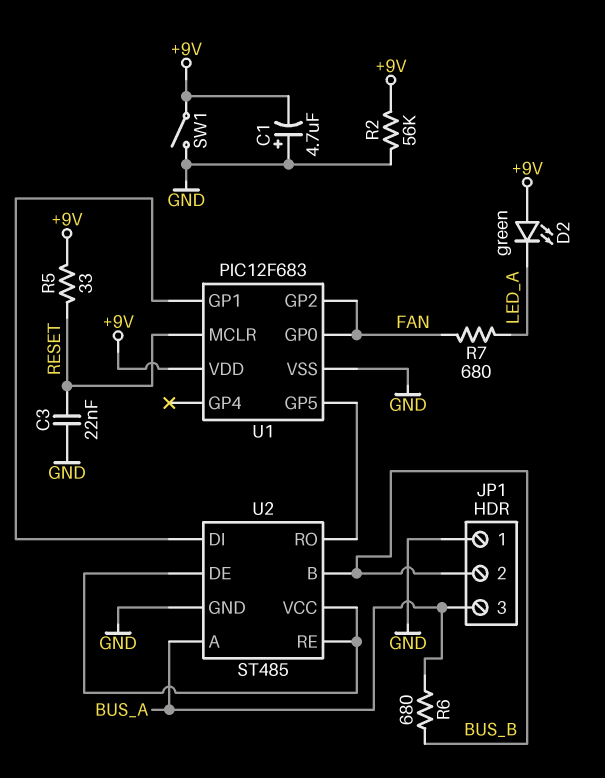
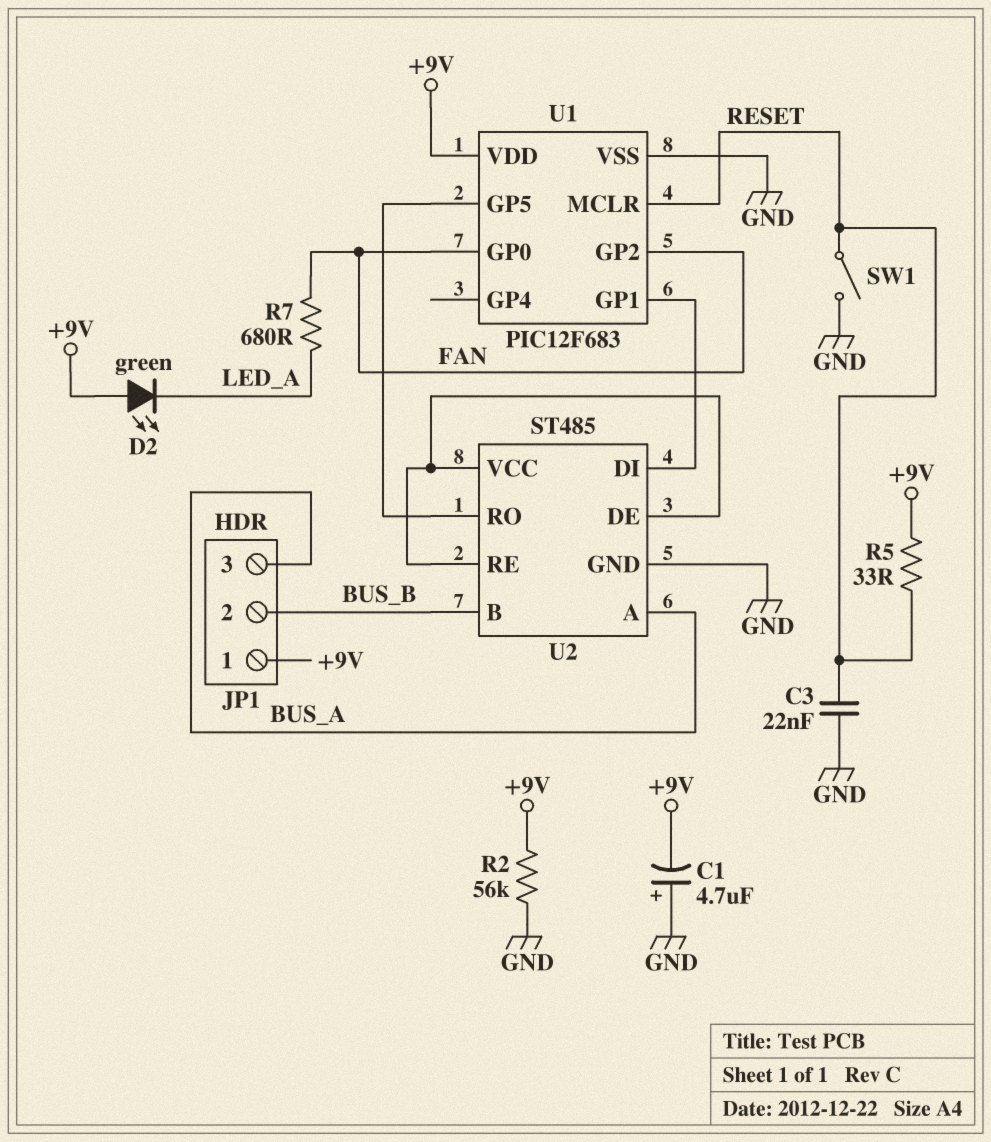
JP1 pin 1: GND -> +9V
R6: 680 (BUS_A, BUS_B) -> none
SW1: switch (+9V, GND) -> switch (GND, RESET)

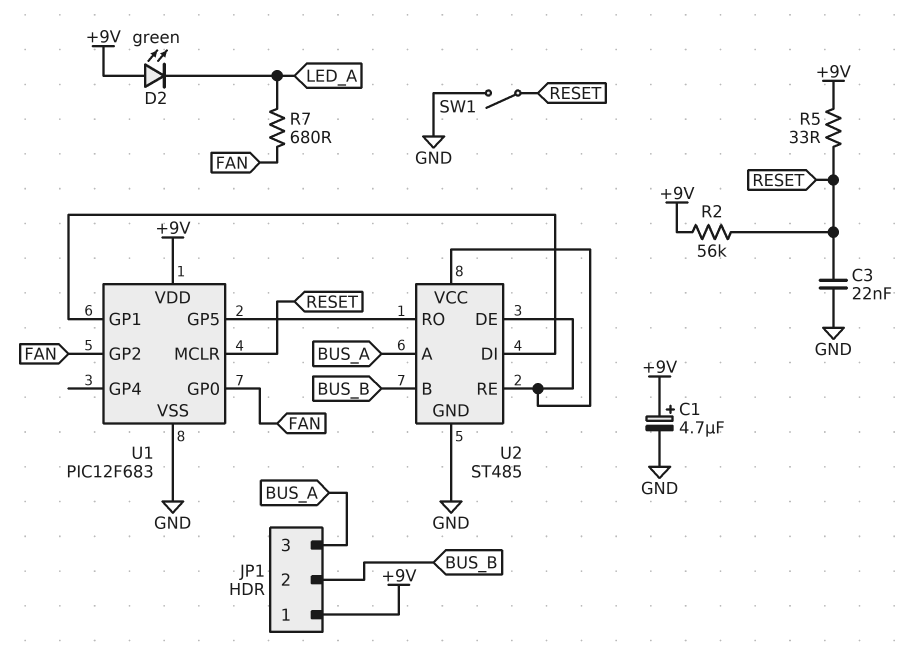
C1: 4.7uF (plus GND, minus +9V) -> 4.7uF (plus +9V, minus GND)
R2: 56k (+9V, GND) -> 56k (+9V, RESET)

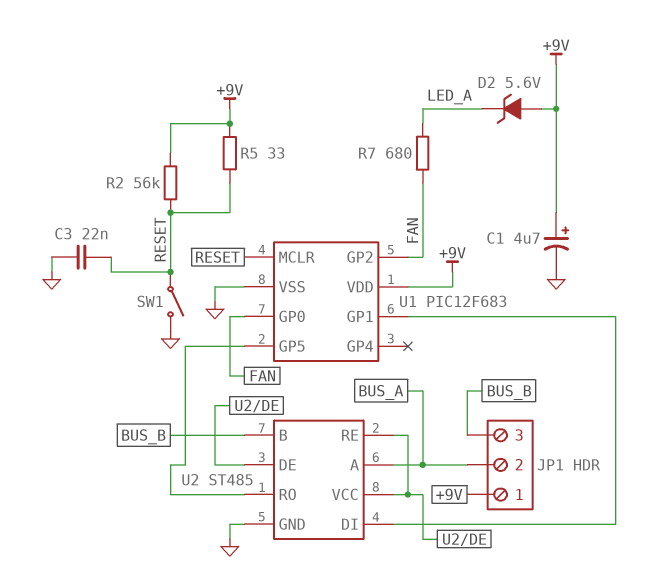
D2: LED green (A +9V, K LED_A) -> zener 5.6V (A +9V, K LED_A)
JP1 pin 2: BUS_B -> BUS_A
JP1 pin 3: BUS_A -> BUS_B

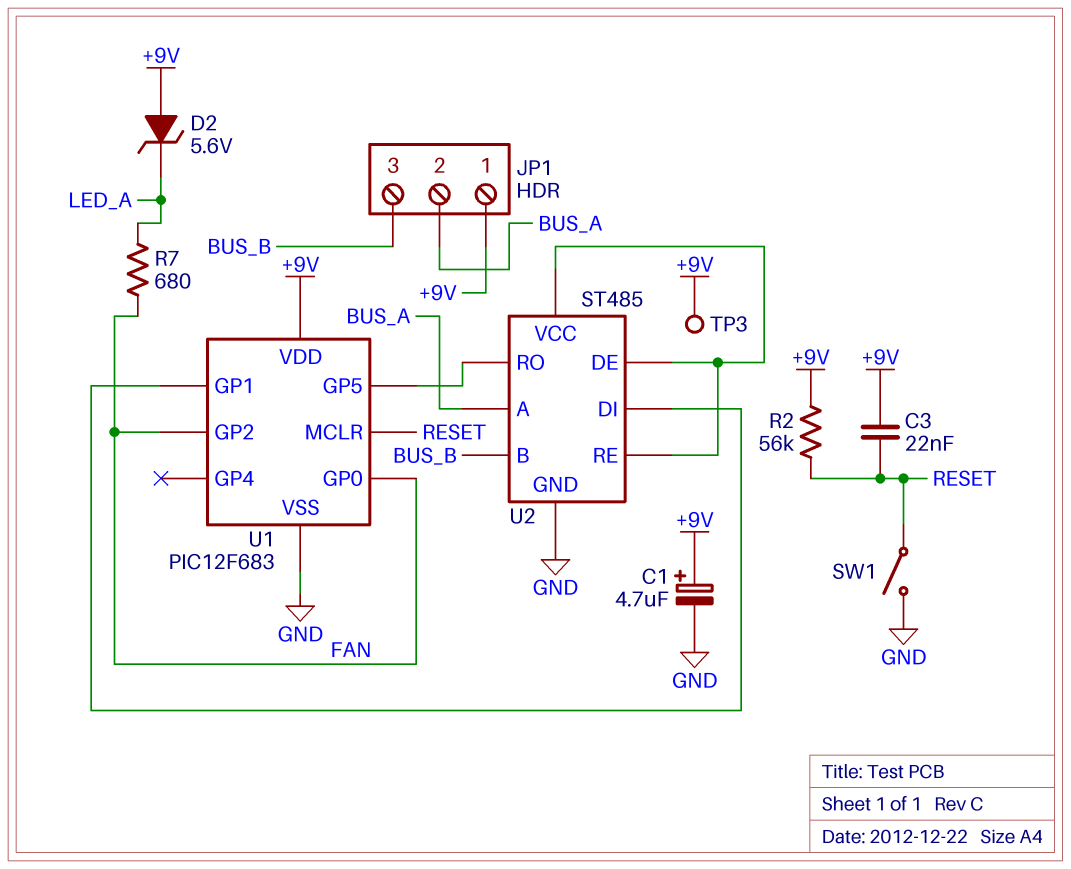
C3: 22nF (GND, RESET) -> 22nF (+9V, RESET)
R5: 33 (+9V, RESET) -> none
TP3: none -> test point (+9V)

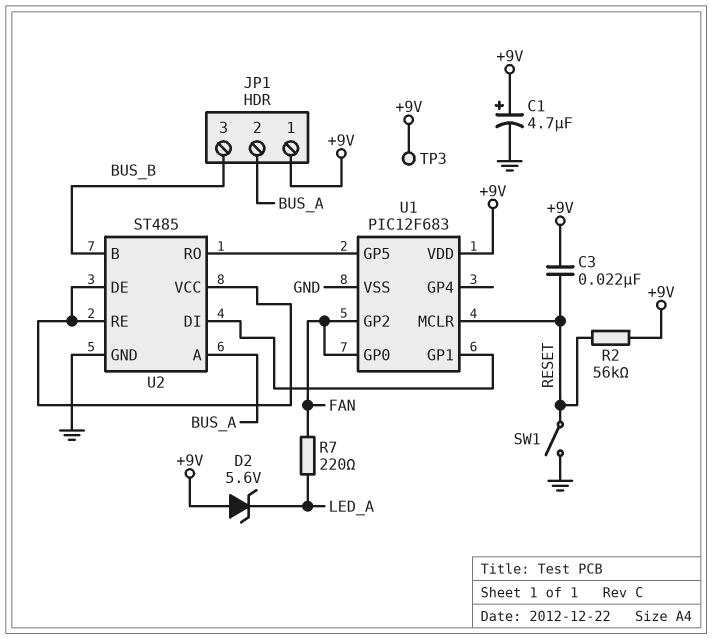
R7: 680 (FAN, LED_A) -> 220 (FAN, LED_A)

